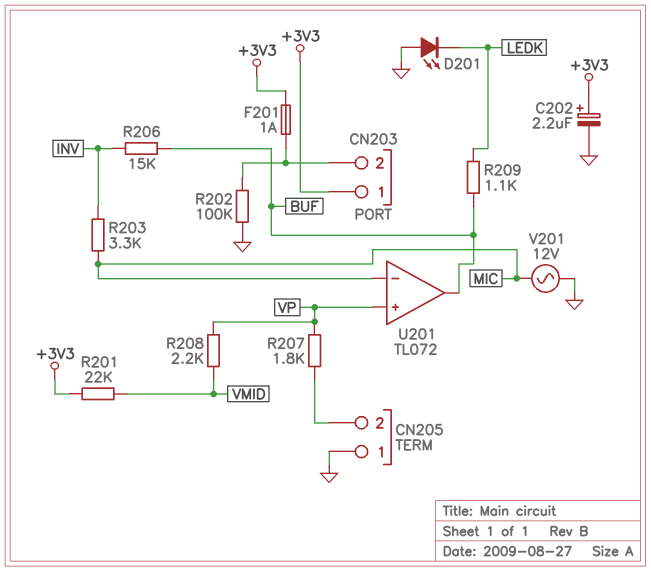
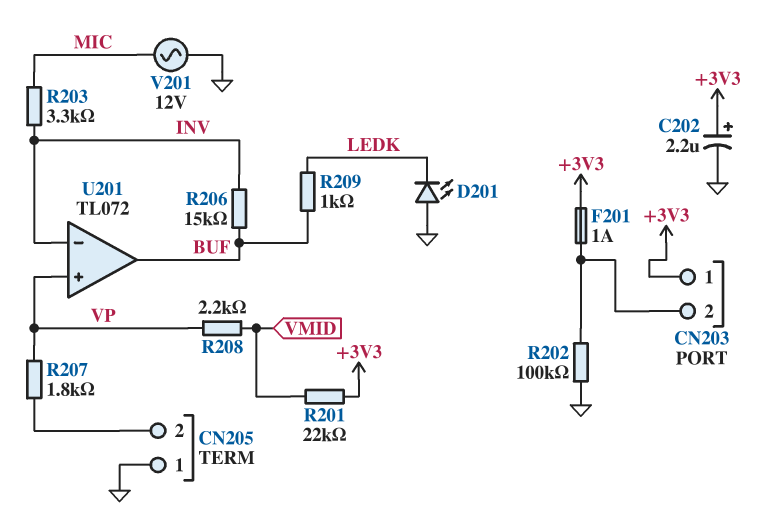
R209: 1.1k (BUF, LEDK) -> 1k (BUF, LEDK)
U201 pin in-: MIC -> INV

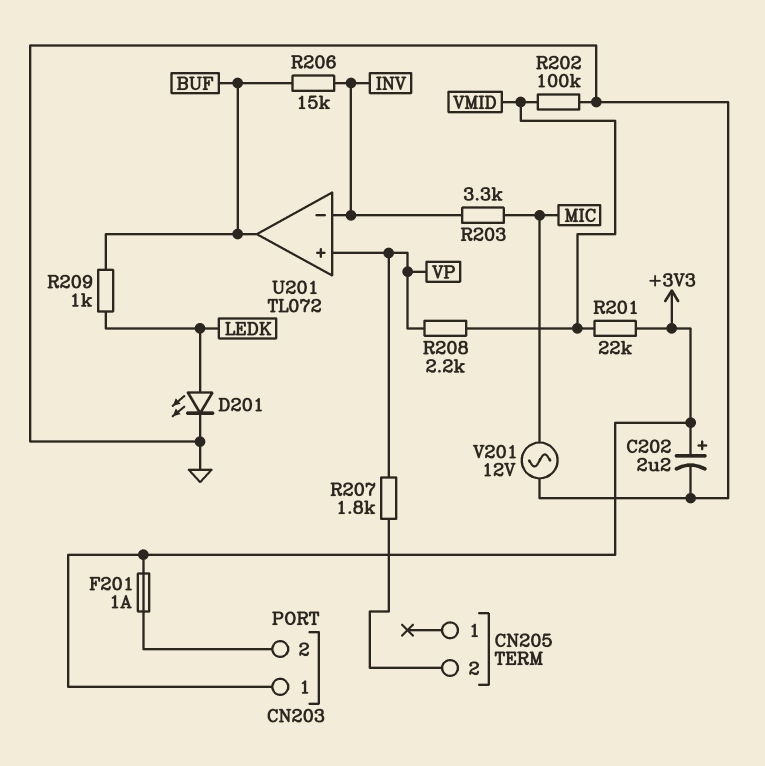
CN205 pin 1: GND -> none
D201: LED (A GND, K LEDK) -> LED (A LEDK, K GND)
R202: 100k (CN203/2, GND) -> 100k (GND, VMID)

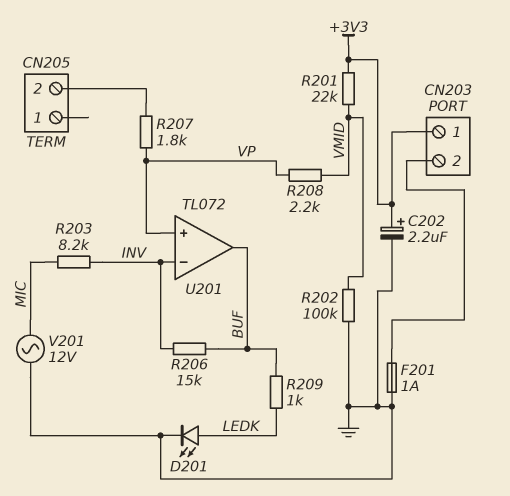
F201: 1A (+3V3, CN203/2) -> 1A (CN203/2, GND)
R203: 3.3k (INV, MIC) -> 8.2k (INV, MIC)

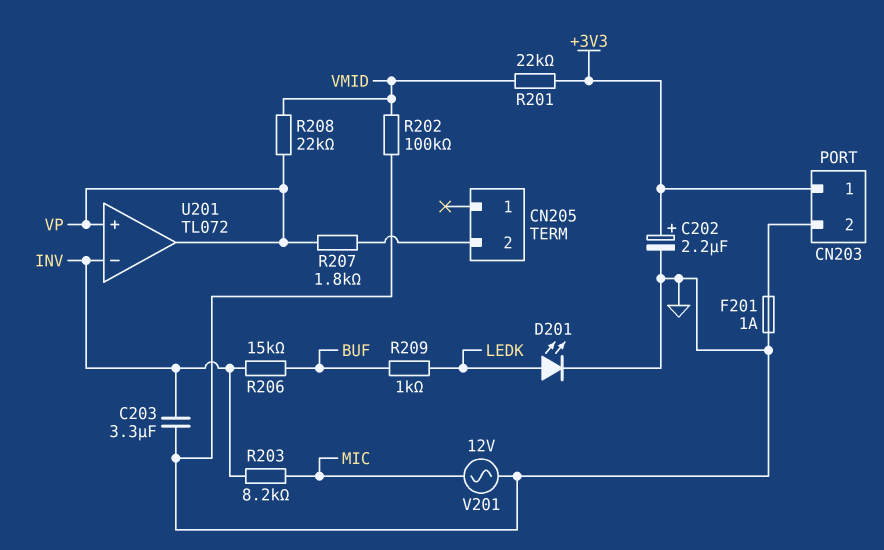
C203: none -> 3.3uF (GND, INV)
R208: 2.2k (VMID, VP) -> 22k (VMID, VP)
U201 pin out: BUF -> VP

